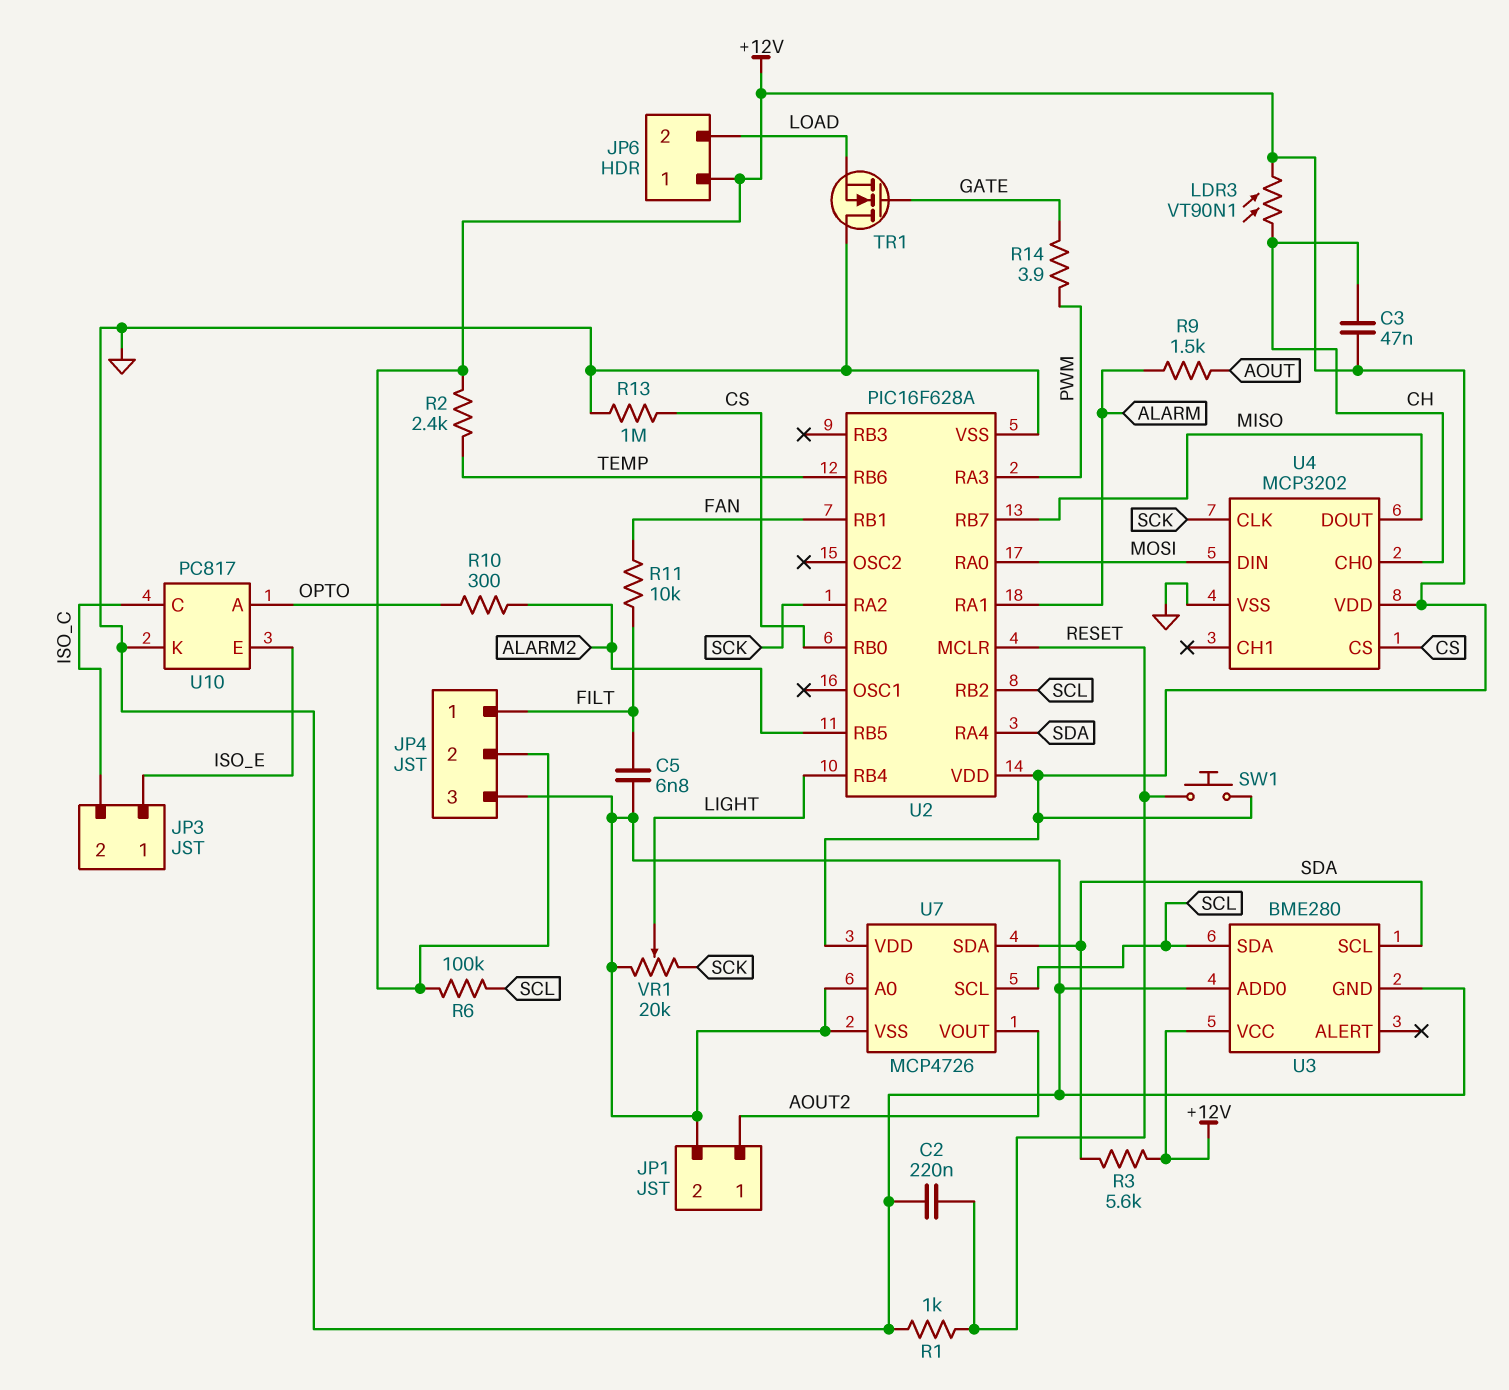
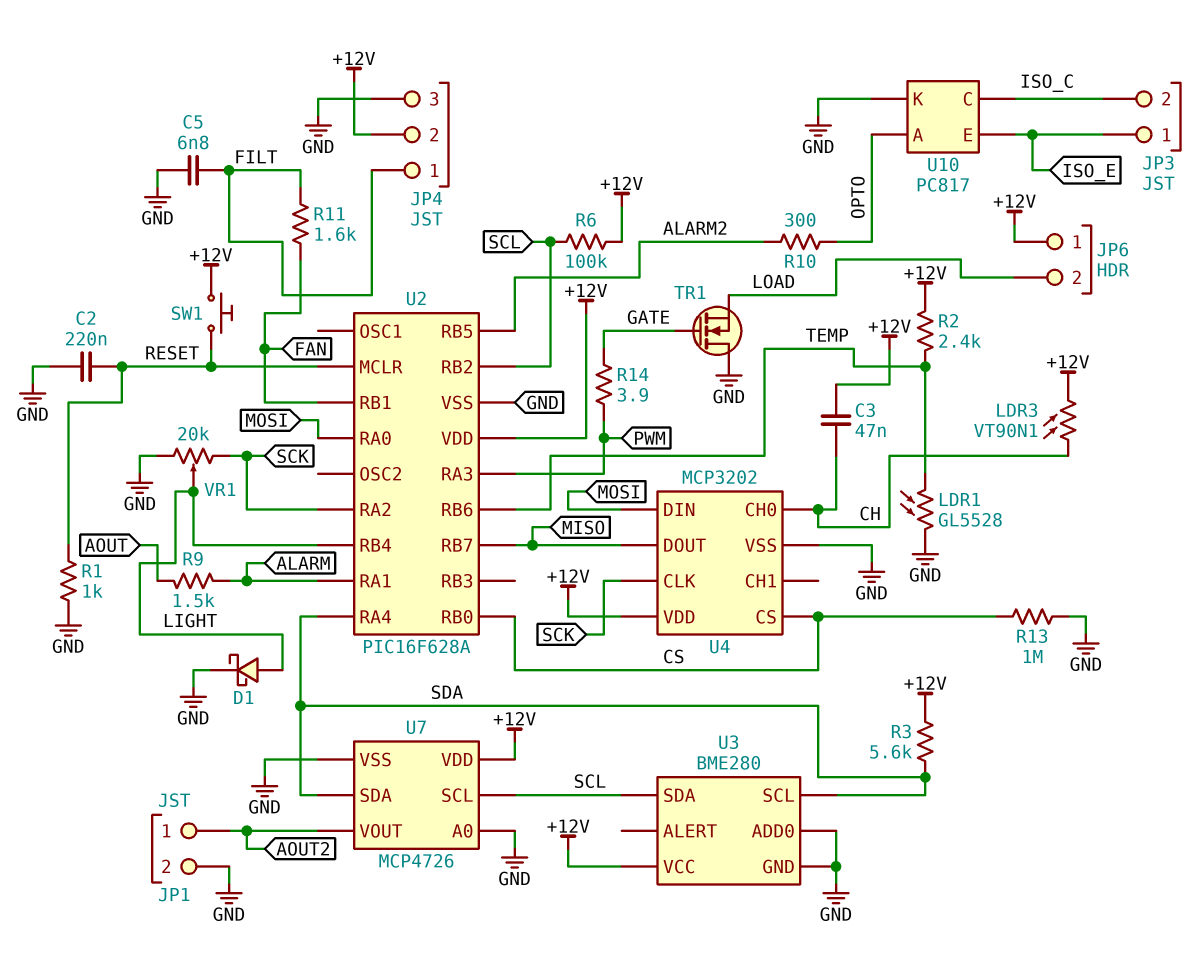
D1: none -> schottky (A LIGHT, K GND)
LDR1: none -> GL5528 (GND, TEMP)
R11: 10k (FAN, FILT) -> 1.6k (FAN, FILT)

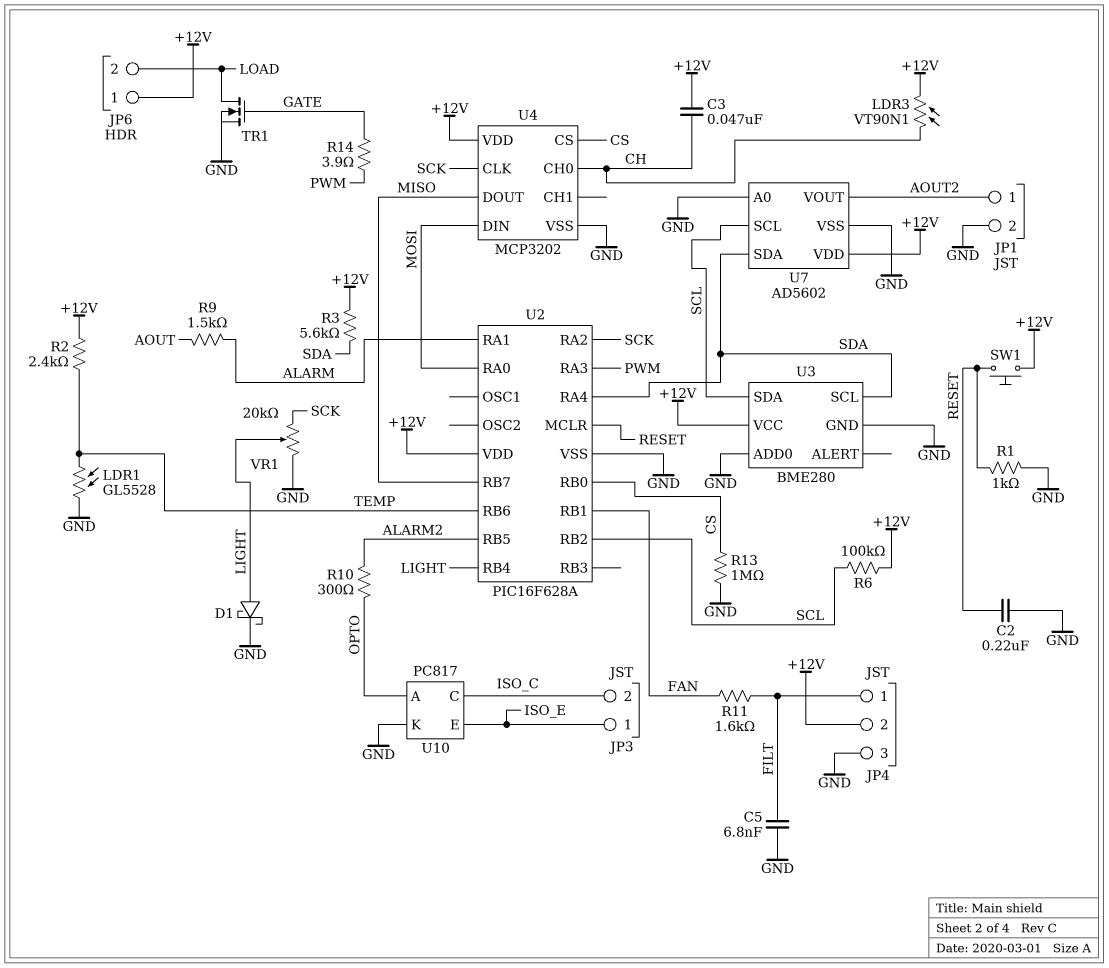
TR1: NMOS (G GATE, D GND, S LOAD) -> NMOS (G GATE, D LOAD, S GND)
U7: MCP4726 -> AD5602

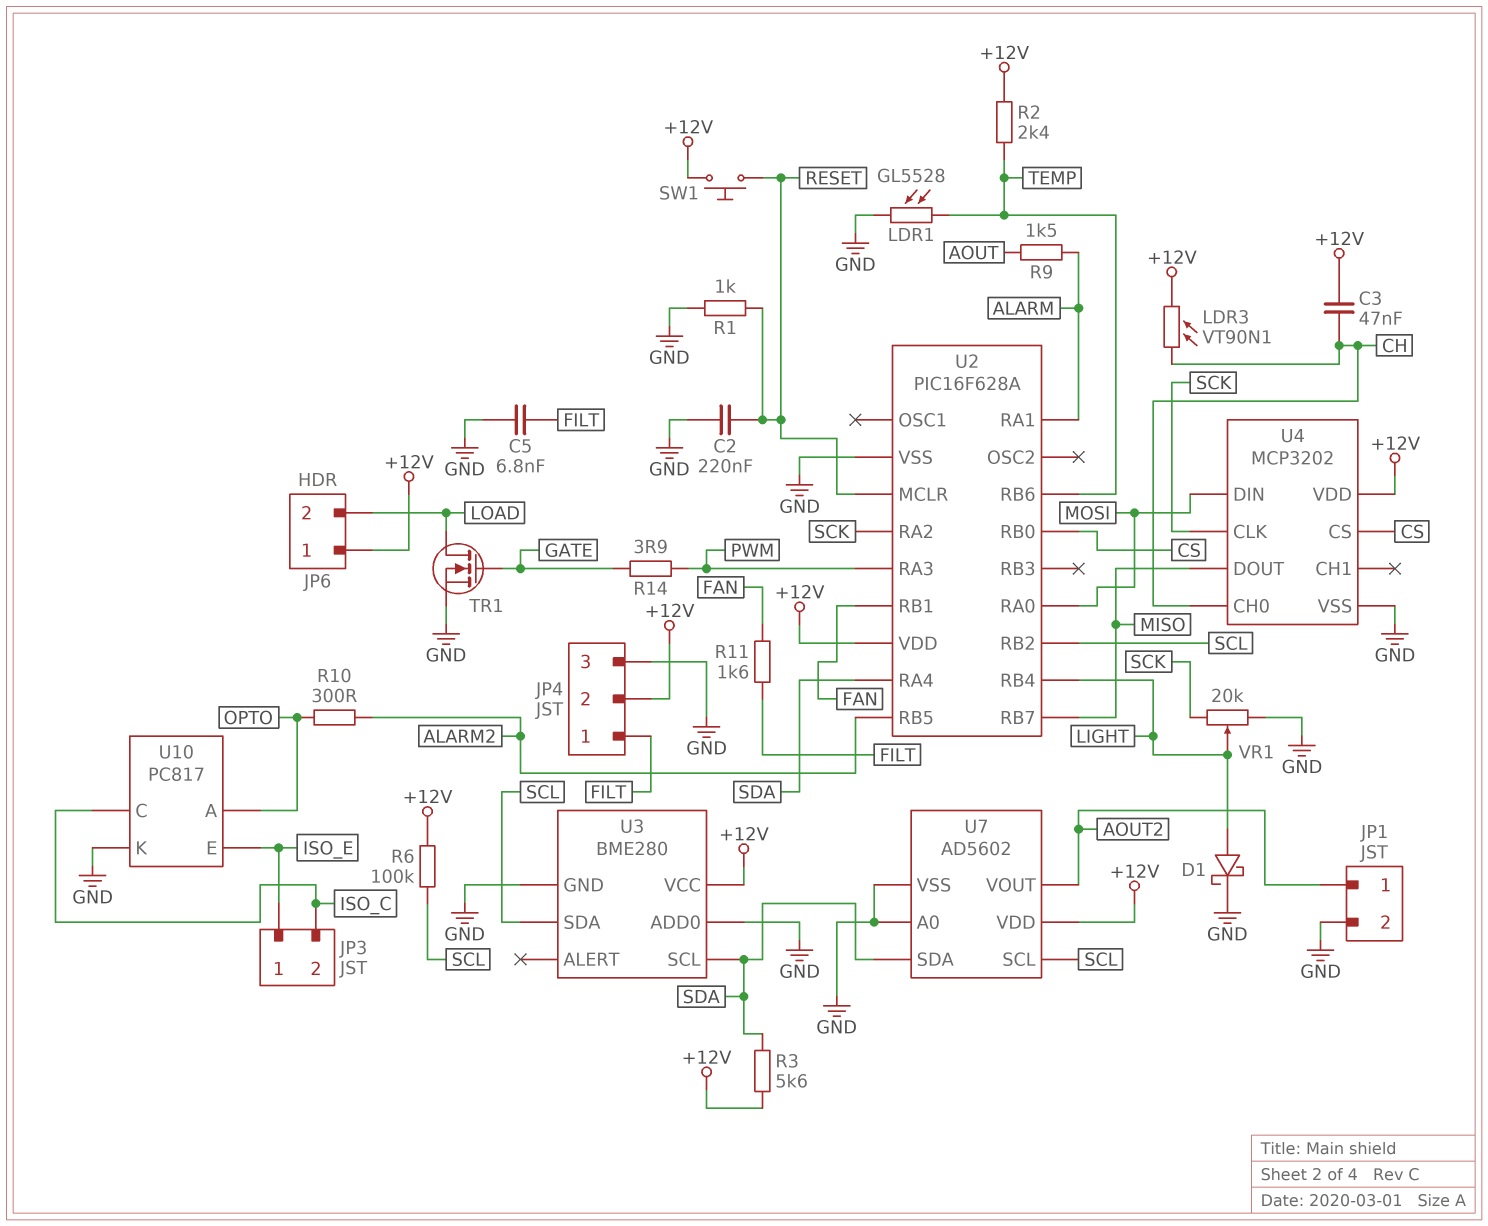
R13: 1M (CS, GND) -> none

